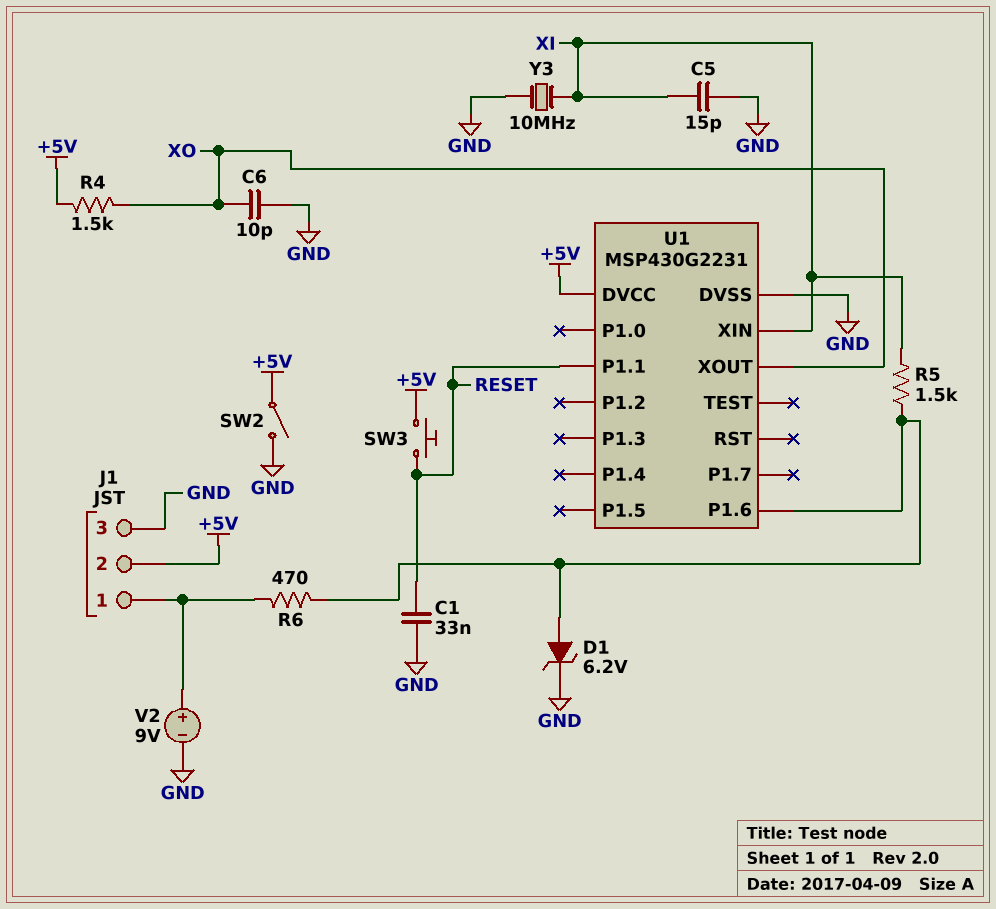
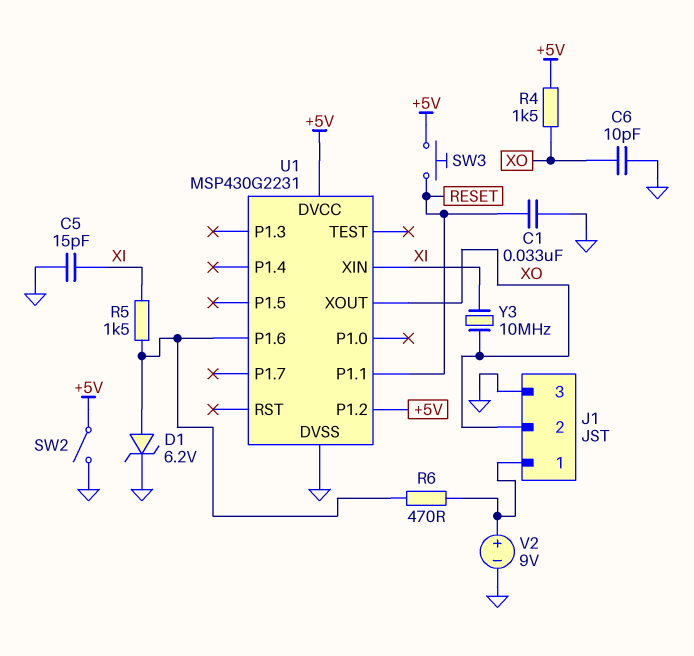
J1 pin 2: +5V -> XO
U1 pin P1.2: none -> +5V
Y3: 10MHz (GND, XI) -> 10MHz (XI, XO)

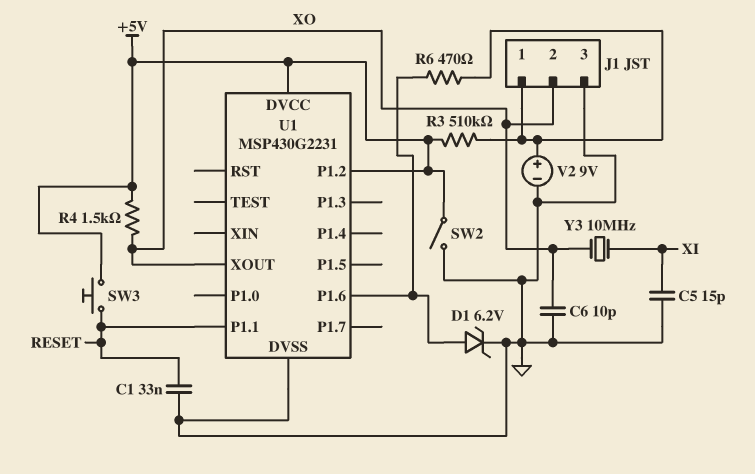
R3: none -> 510k (+5V, J1/1)
R5: 1.5k (U1/P1.6, XI) -> none
U1 pin XIN: XI -> none

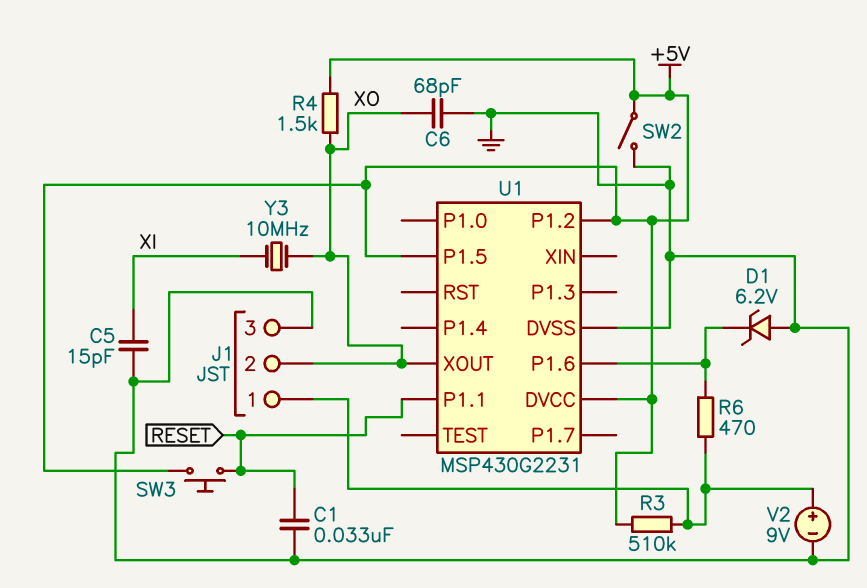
C6: 10pF (GND, XO) -> 68pF (GND, XO)
D1: zener 6.2V (A U1/P1.6, K GND) -> zener 6.2V (A GND, K U1/P1.6)
U1 pin P1.5: none -> +5V

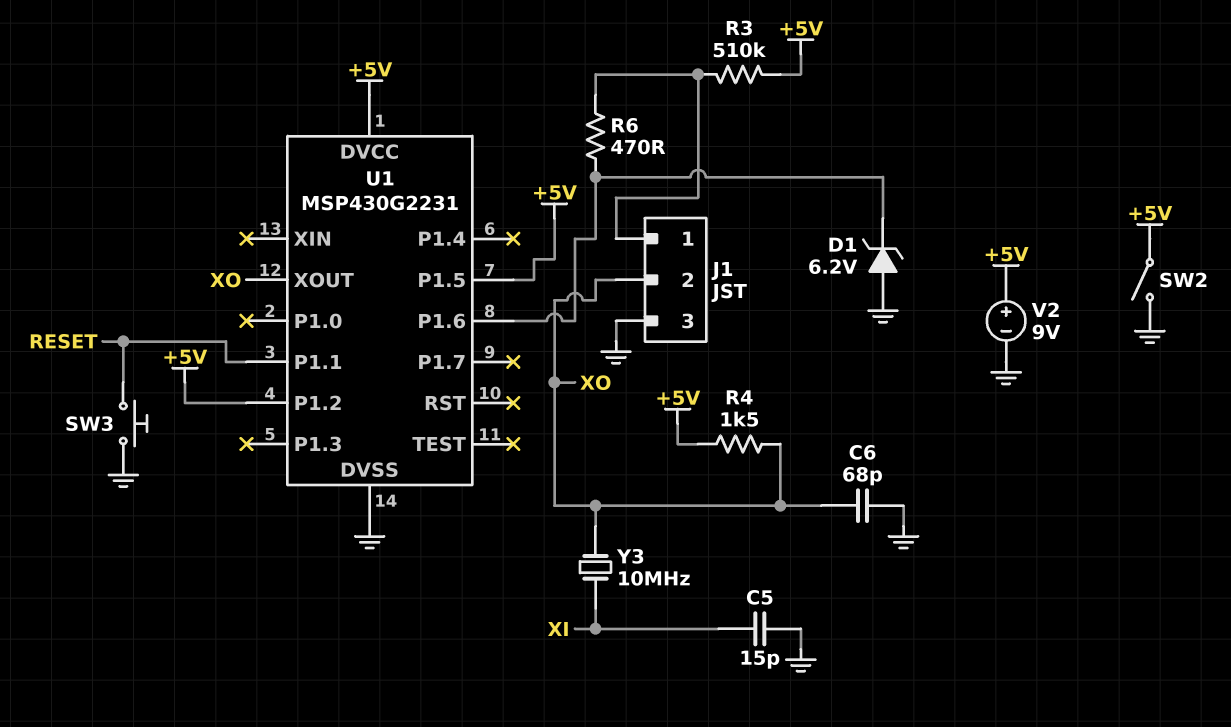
C1: 33nF (GND, RESET) -> none
SW3: button (+5V, RESET) -> button (GND, RESET)
V2: 9V (plus J1/1, minus GND) -> 9V (plus +5V, minus GND)

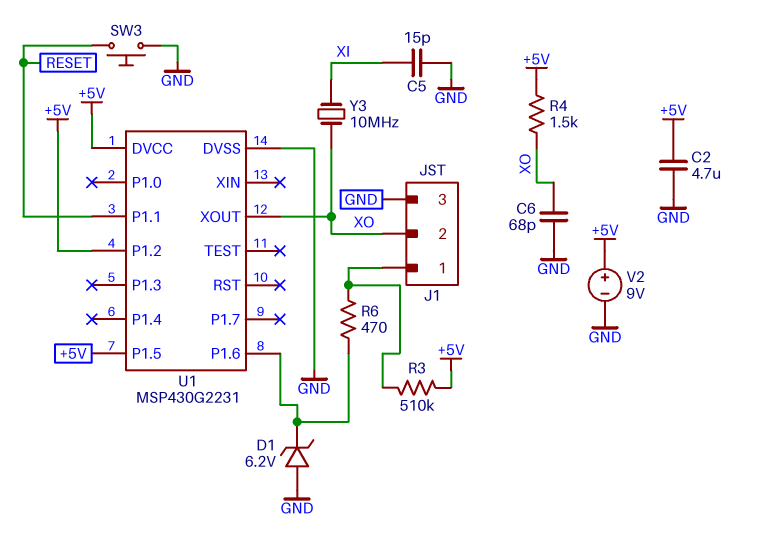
C2: none -> 4.7uF (+5V, GND)
SW2: switch (+5V, GND) -> none

